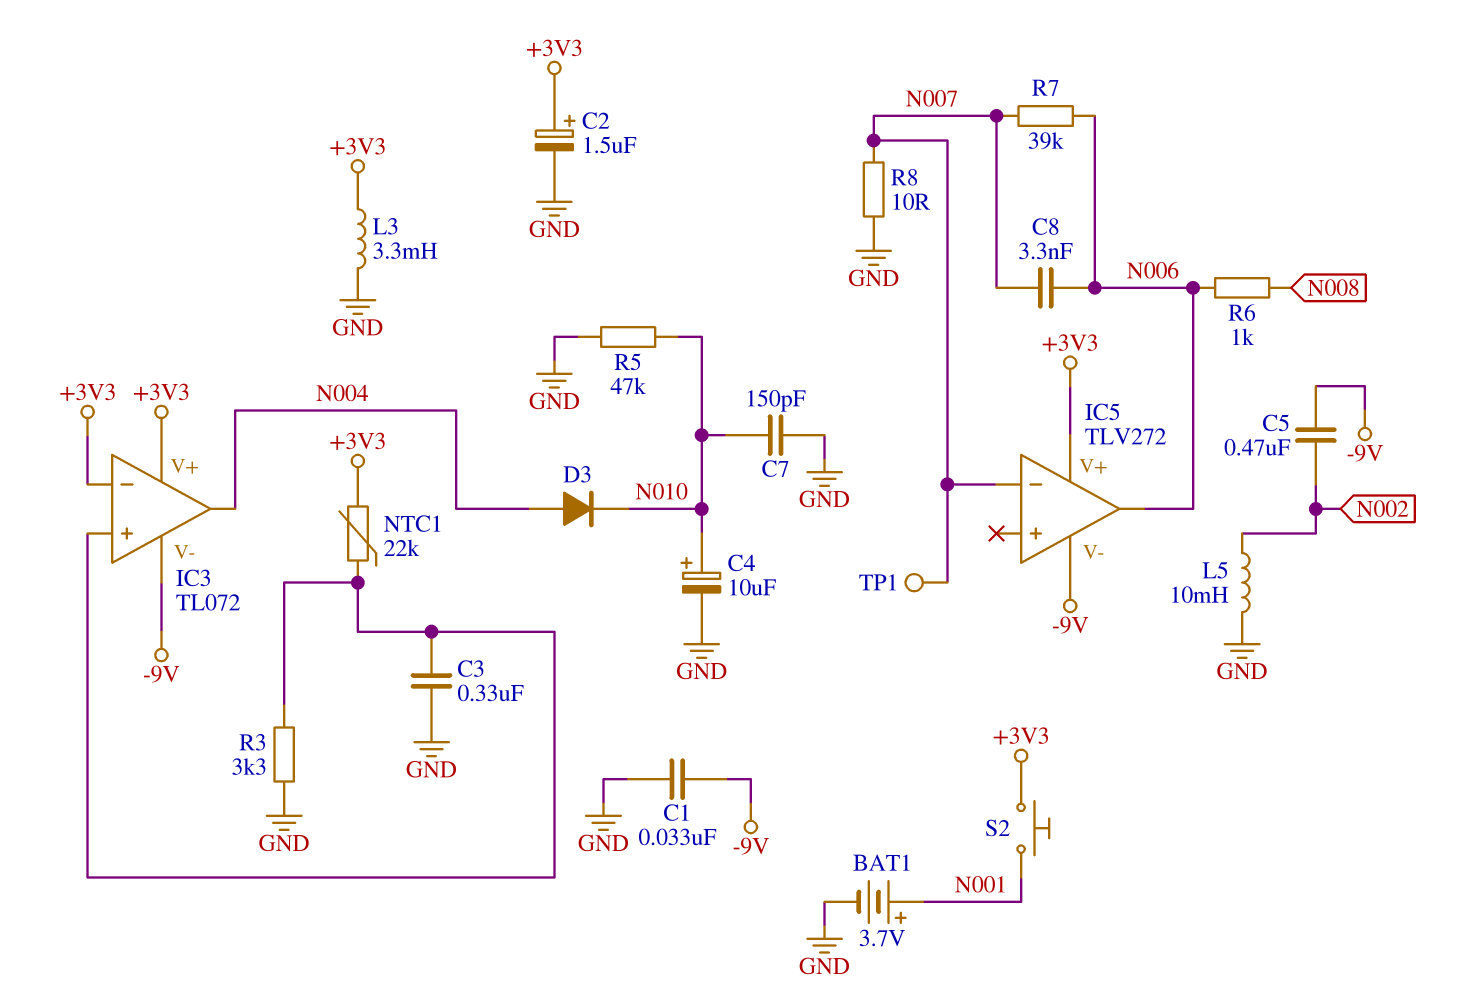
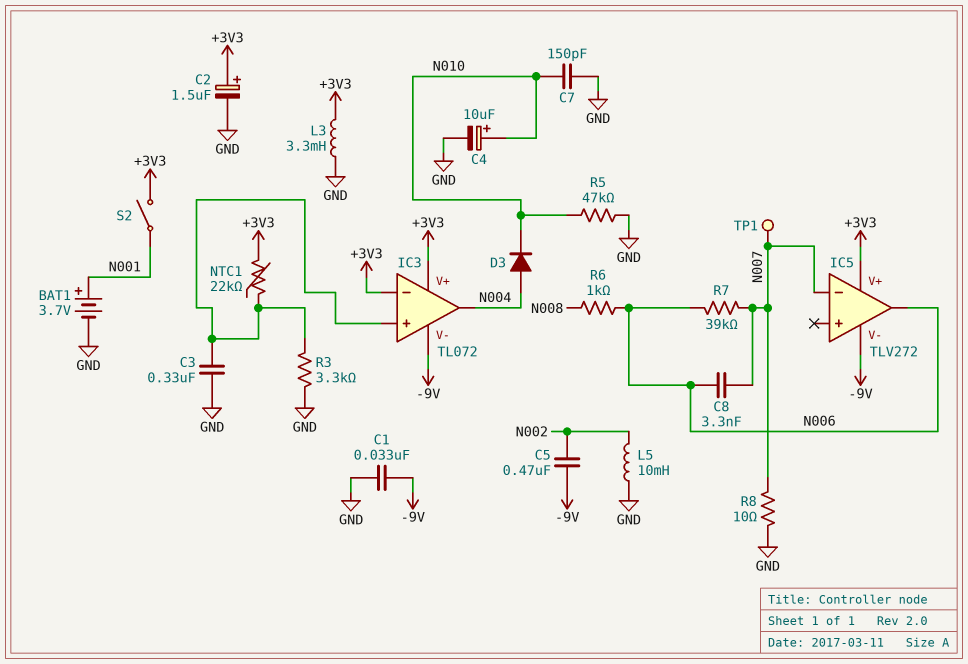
S2: button (+3V3, N001) -> switch (+3V3, N001)

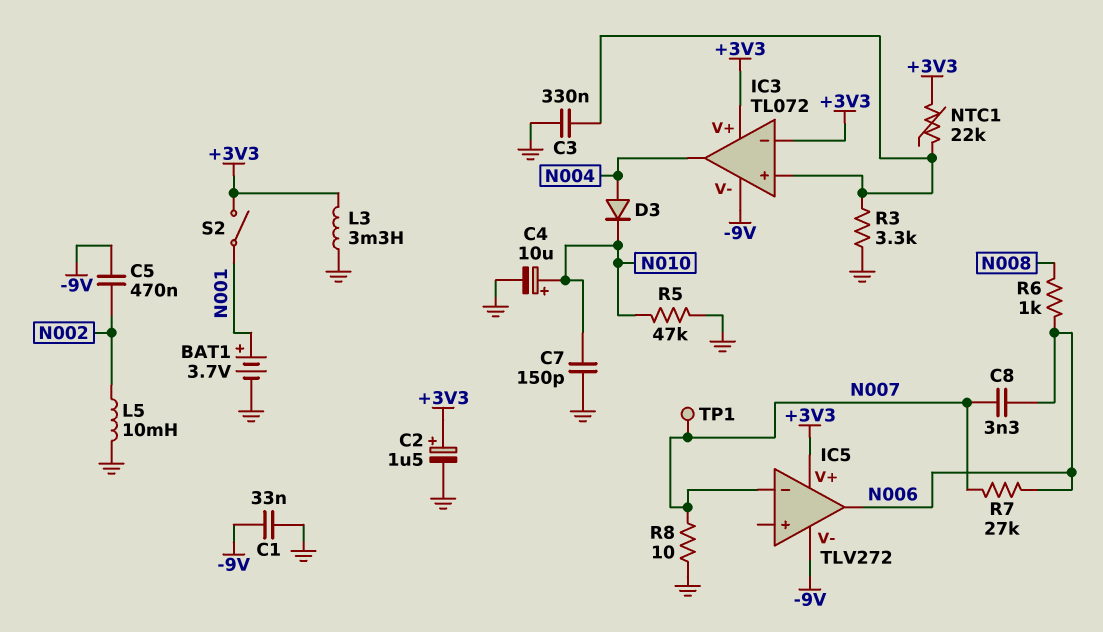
R7: 39k (N006, N007) -> 27k (N006, N007)

